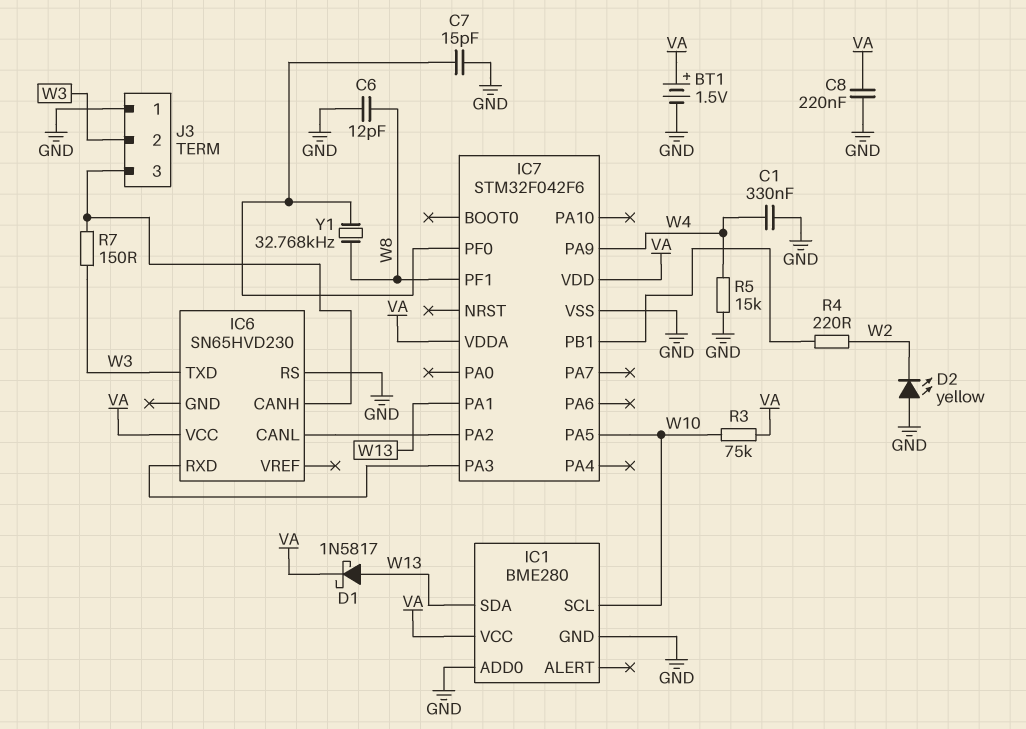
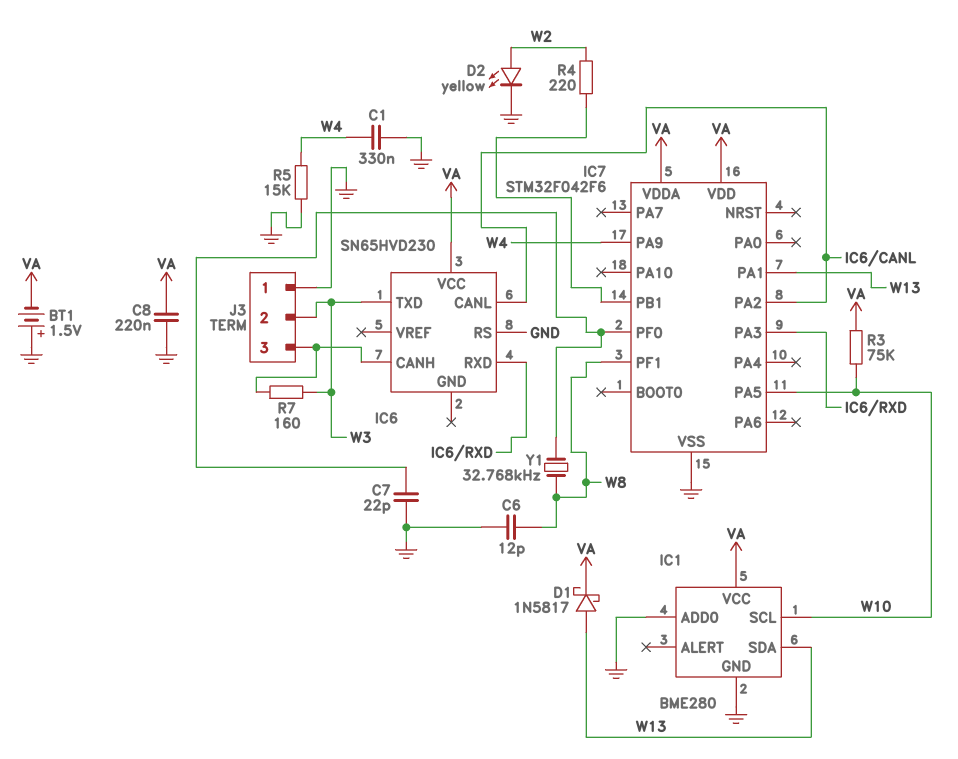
BT1: 1.5V (plus VA, minus GND) -> 1.5V (plus GND, minus VA)
C7: 15pF (GND, IC7/PF0) -> 22pF (GND, IC7/PF0)
D2: LED yellow (A GND, K W2) -> LED yellow (A W2, K GND)
R7: 150 (IC6/CANH, W3) -> 160 (IC6/CANH, W3)

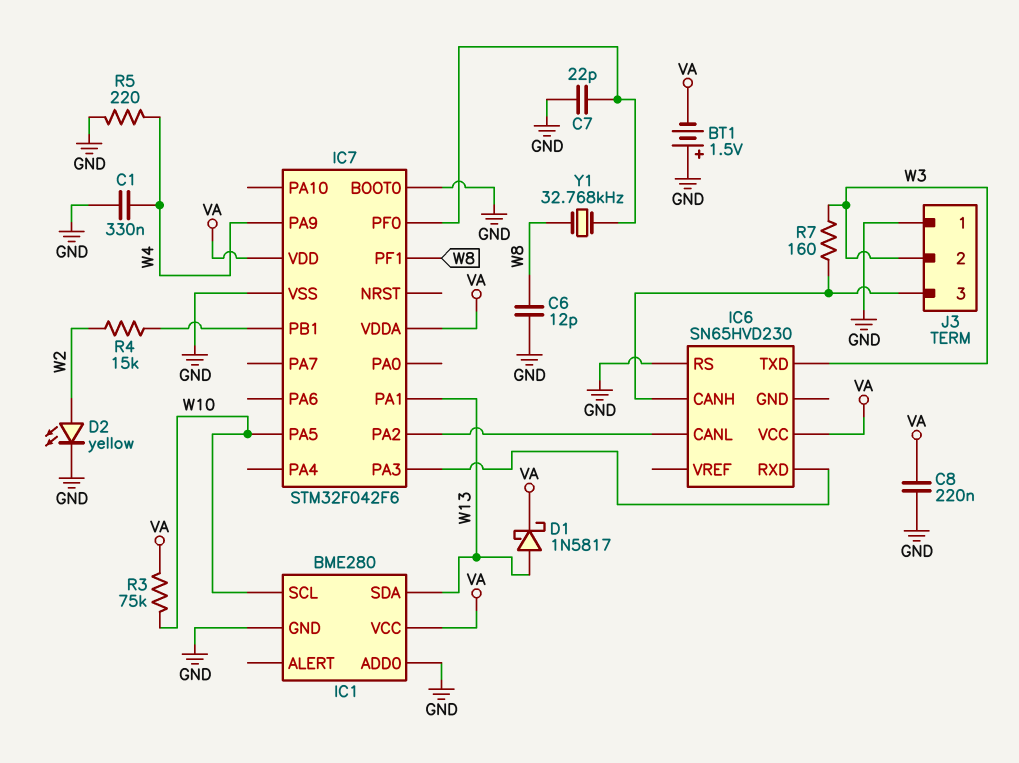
IC7 pin BOOT0: none -> GND
R4: 220 (IC7/PB1, W2) -> 15k (IC7/PB1, W2)
R5: 15k (GND, W4) -> 220 (GND, W4)

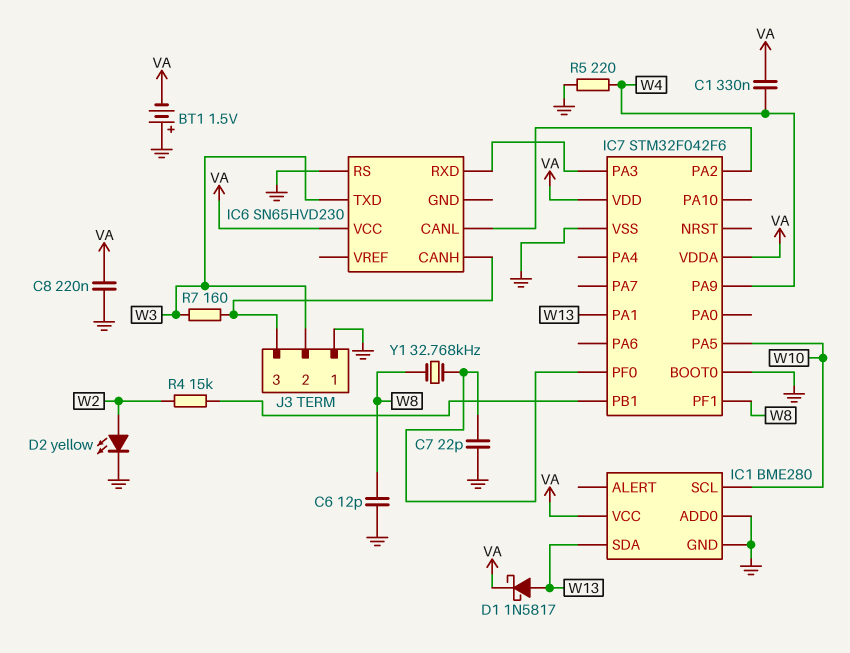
C1: 330nF (GND, W4) -> 330nF (VA, W4)
R3: 75k (VA, W10) -> none

